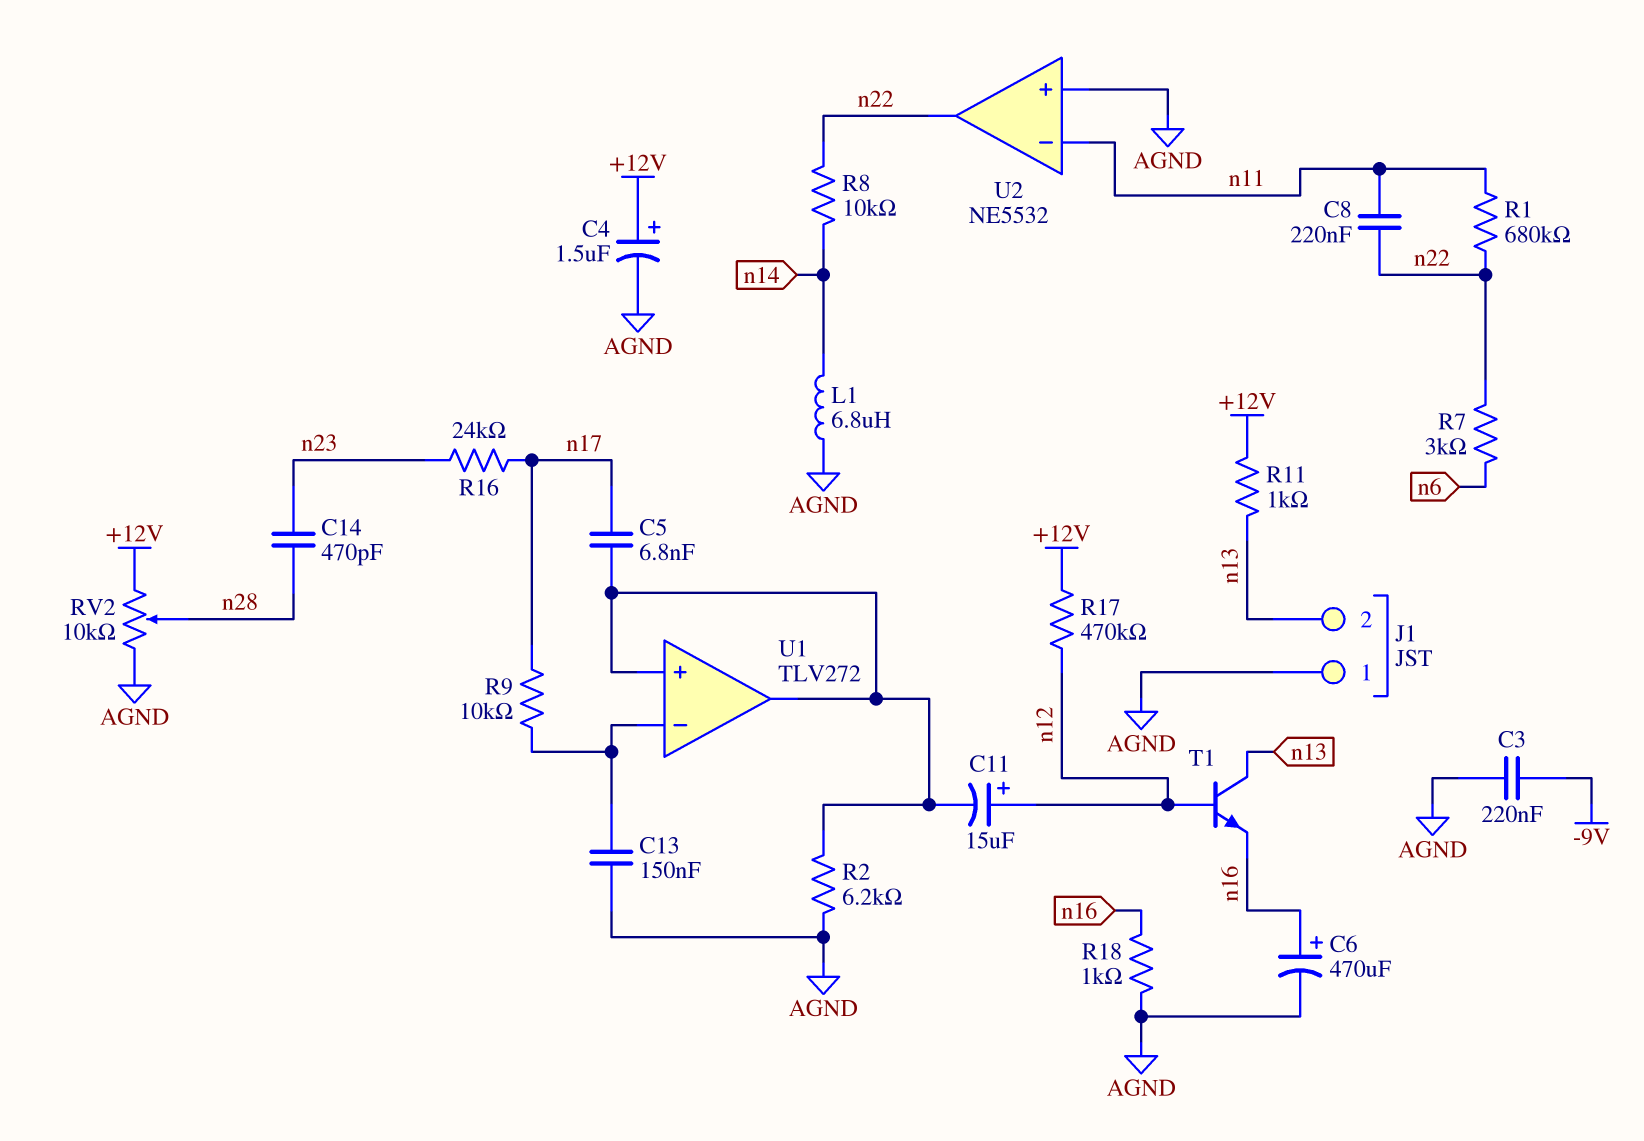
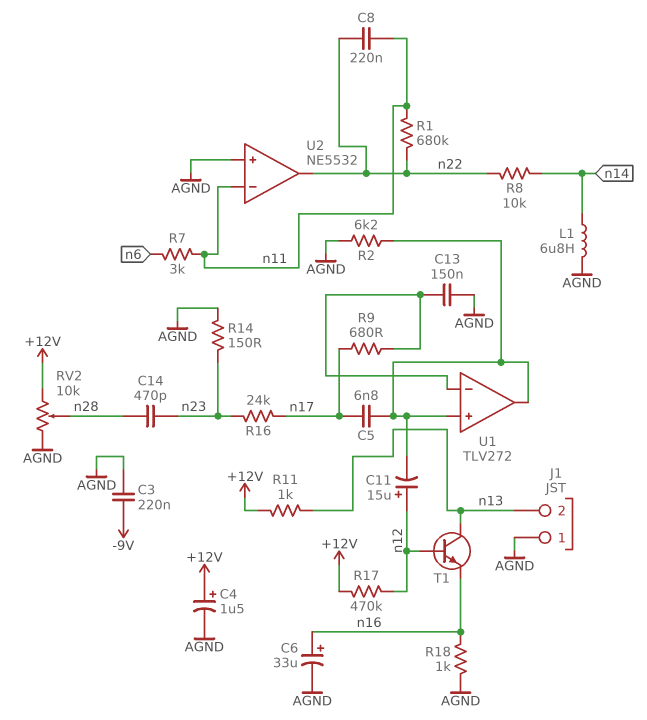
C6: 470uF (plus n16, minus AGND) -> 33uF (plus n16, minus AGND)
R7: 3k (n6, n22) -> 3k (n6, n11)
R9: 10k (U1/in-, n17) -> 680 (U1/in-, n17)
R14: none -> 150 (AGND, n23)

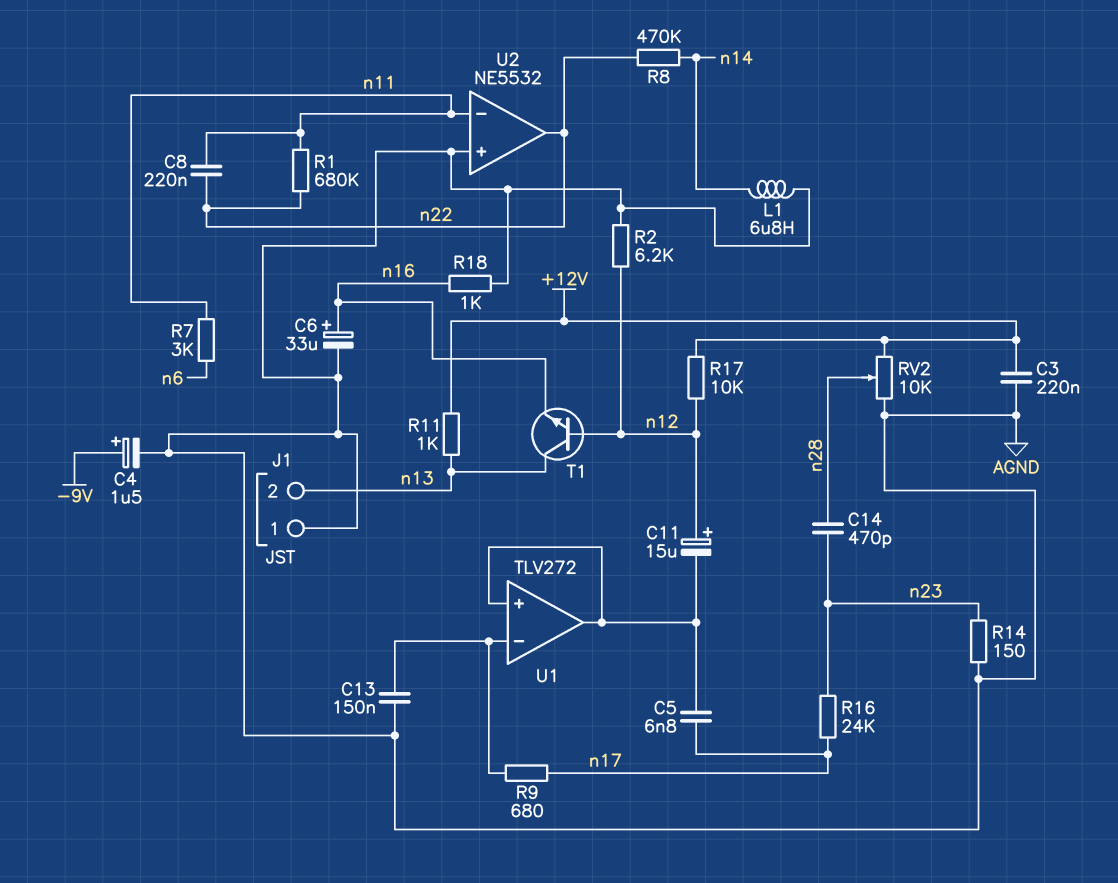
C3: 220nF (-9V, AGND) -> 220nF (+12V, AGND)
C4: 1.5uF (plus +12V, minus AGND) -> 1.5uF (plus -9V, minus AGND)
R2: 6.2k (AGND, U1/in+) -> 6.2k (AGND, n12)
R8: 10k (n14, n22) -> 470k (n14, n22)
R17: 470k (+12V, n12) -> 10k (+12V, n12)

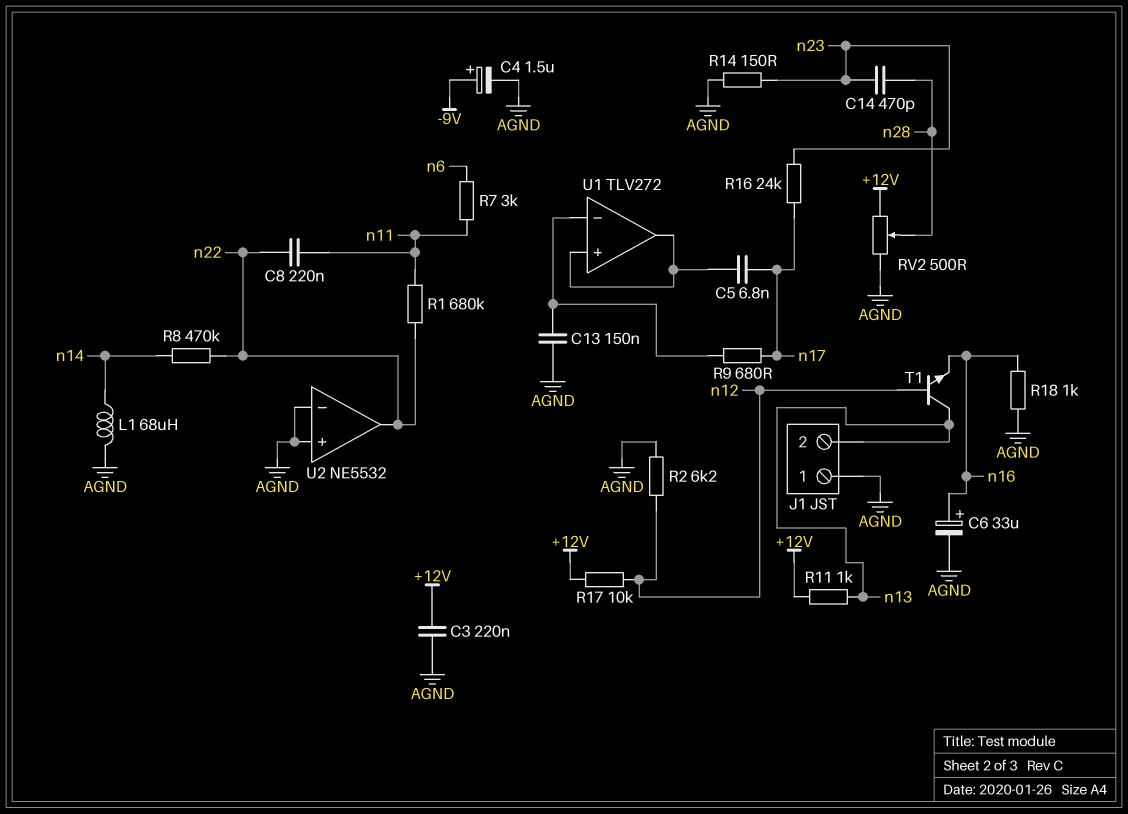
C11: 15uF (plus n12, minus U1/in+) -> none
L1: 6.8uH (AGND, n14) -> 68uH (AGND, n14)
RV2: 10k (+12V, AGND, wiper n28) -> 500 (+12V, AGND, wiper n28)
U2 pin in-: n11 -> AGND

